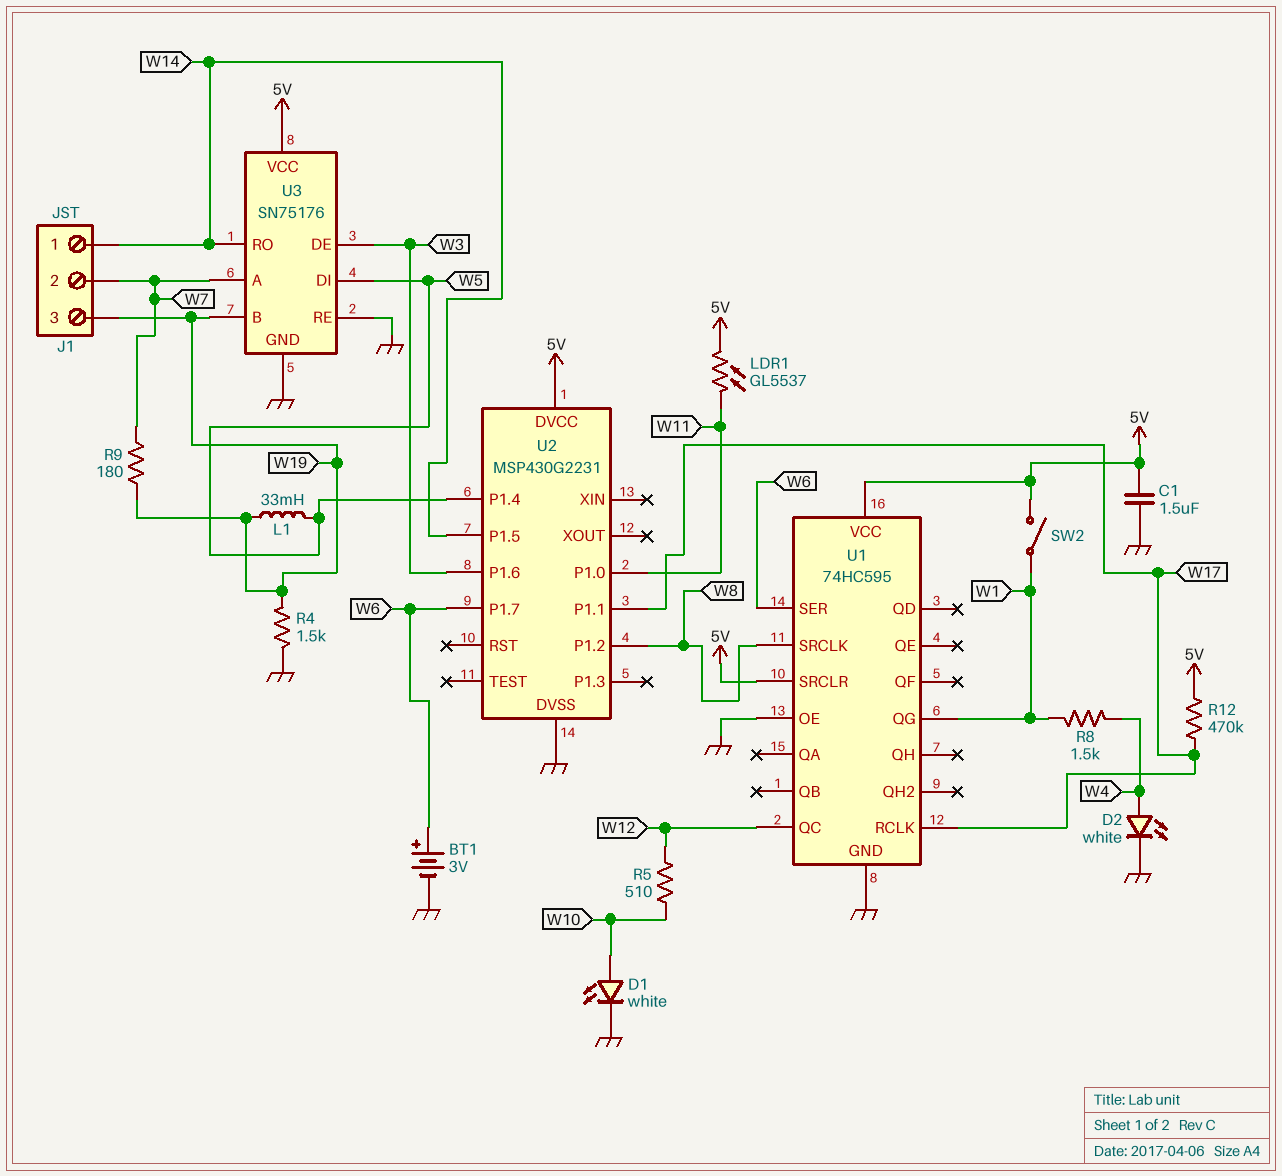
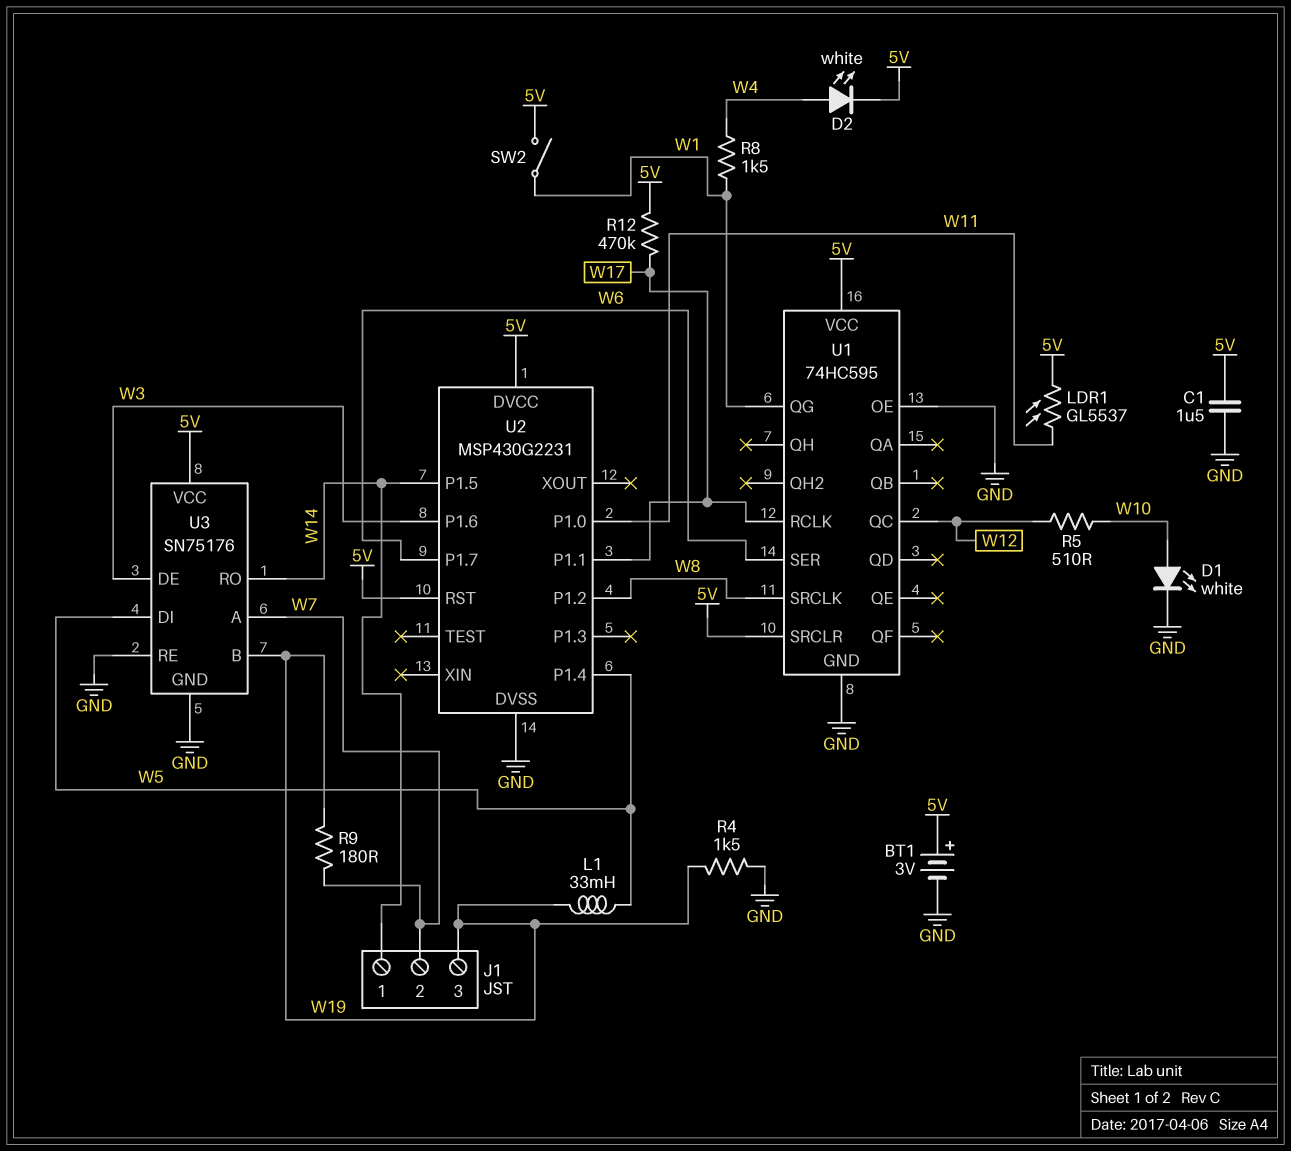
BT1: 3V (plus W6, minus GND) -> 3V (plus 5V, minus GND)
D2: LED white (A W4, K GND) -> LED white (A W4, K 5V)
U2 pin RST: none -> 5V

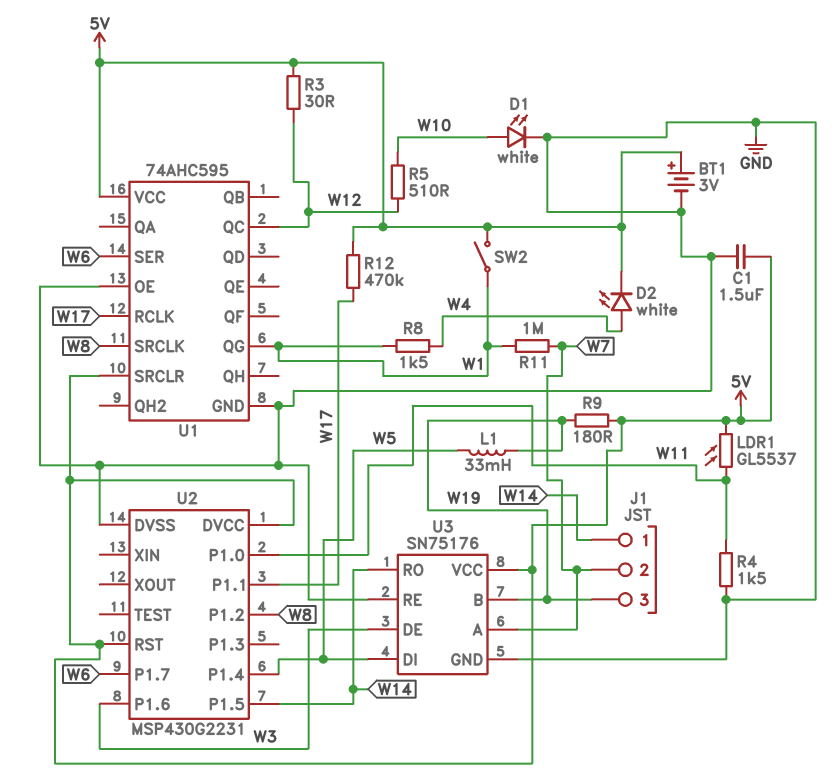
R3: none -> 30 (5V, W12)
R4: 1.5k (GND, W19) -> 1.5k (GND, W11)
R9: 180 (W7, W19) -> 180 (5V, W19)
R11: none -> 1M (W1, W7)
U1: 74HC595 -> 74AHC595

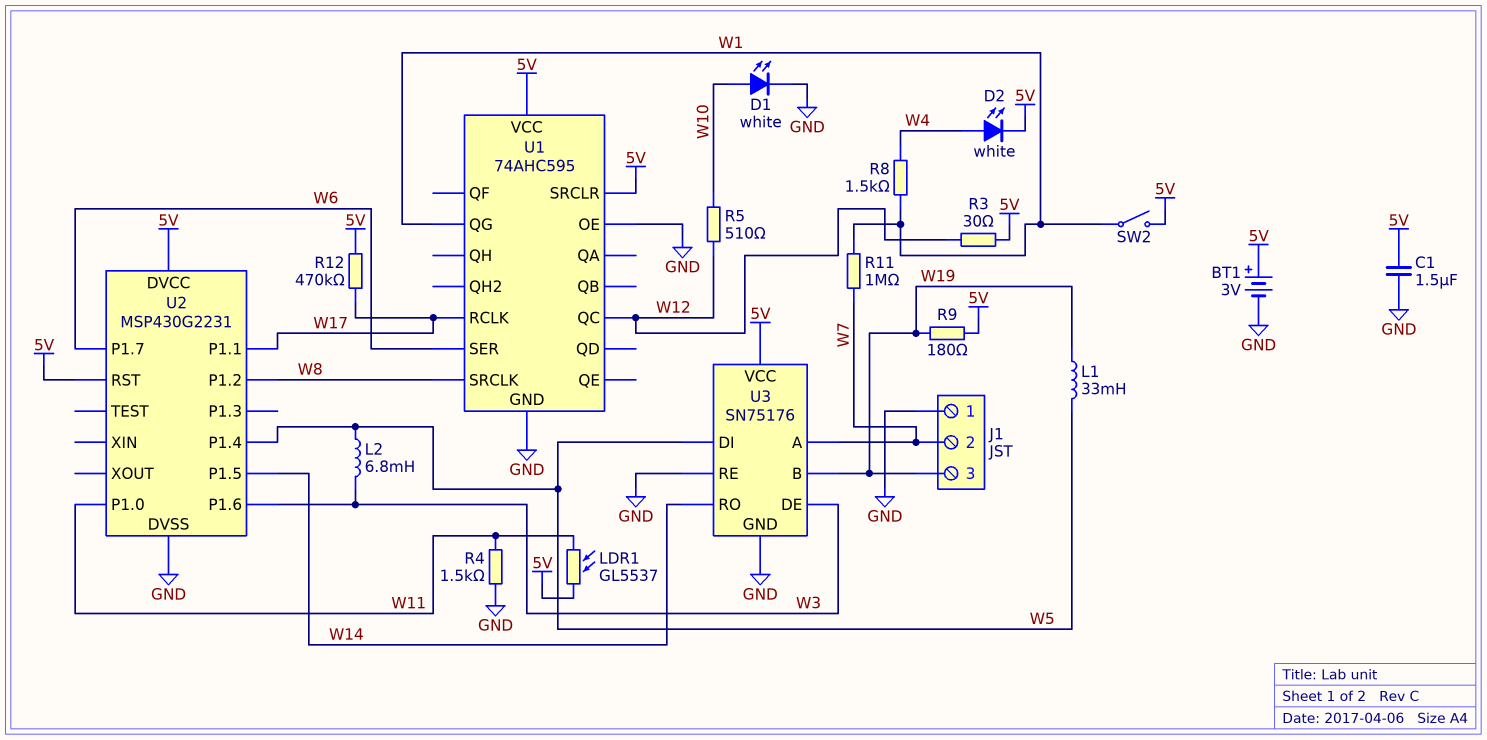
J1 pin 1: W14 -> GND
L2: none -> 6.8mH (W3, W5)

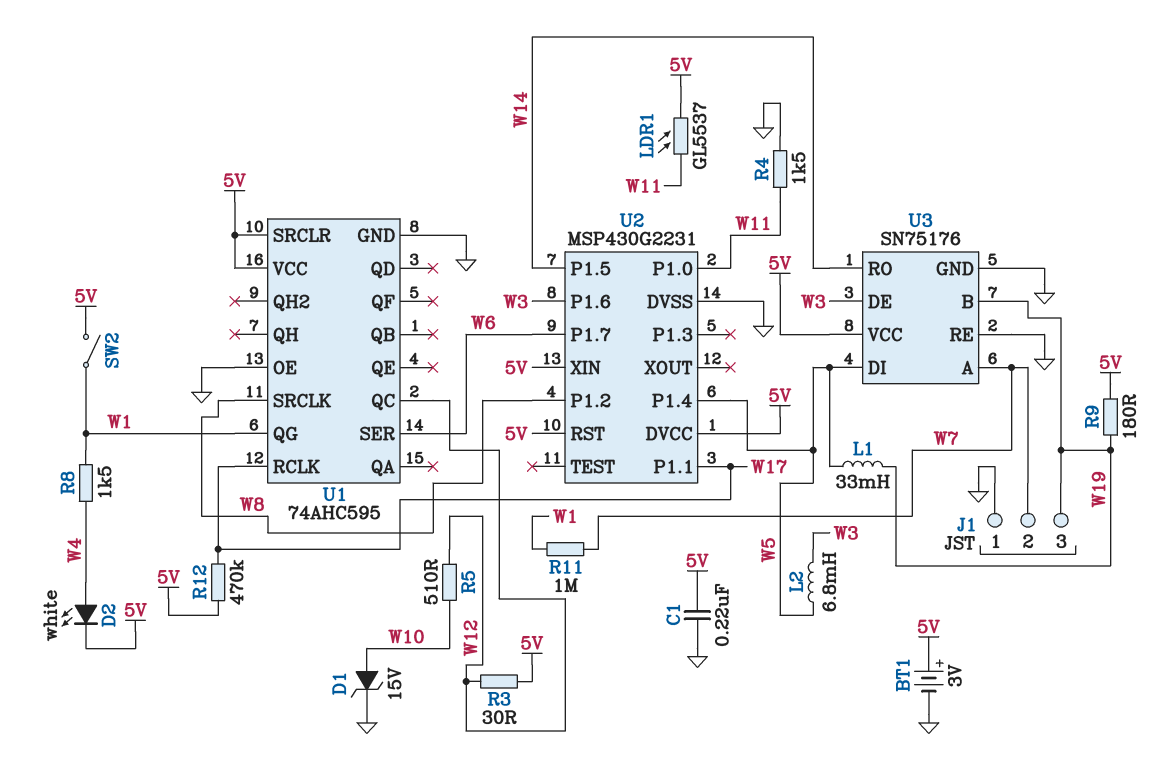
C1: 1.5uF (5V, GND) -> 220nF (5V, GND)
D1: LED white (A W10, K GND) -> zener 15V (A W10, K GND)
U2 pin XIN: none -> 5V

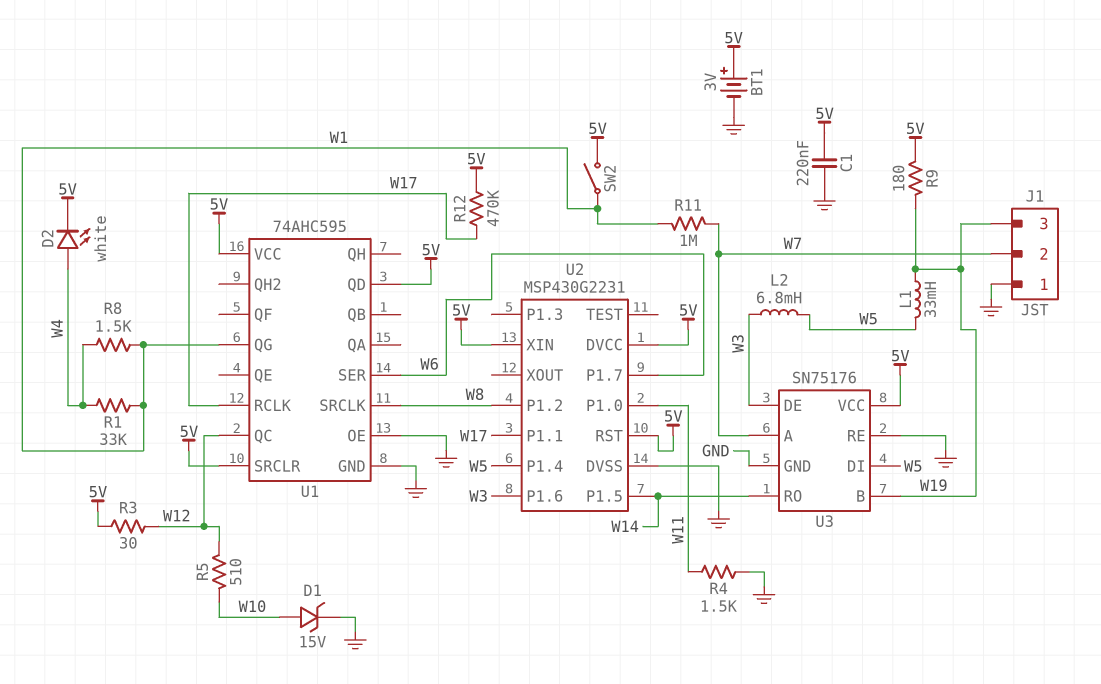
LDR1: GL5537 (5V, W11) -> none
R1: none -> 33k (W1, W4)
U1 pin QD: none -> 5V

